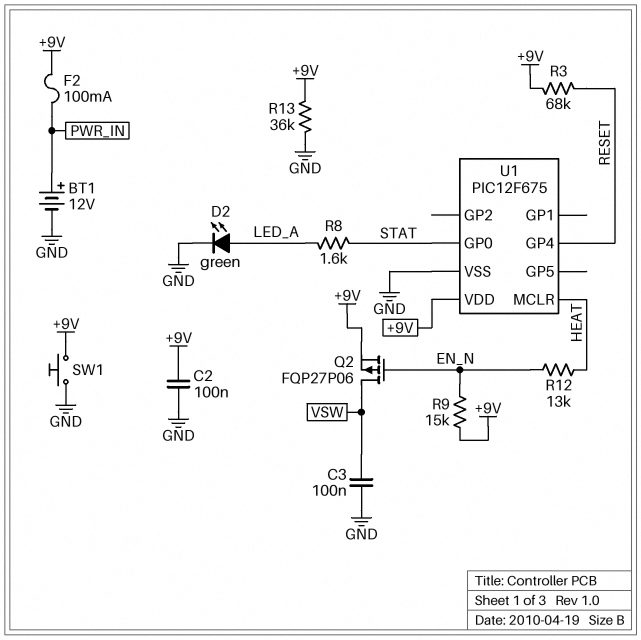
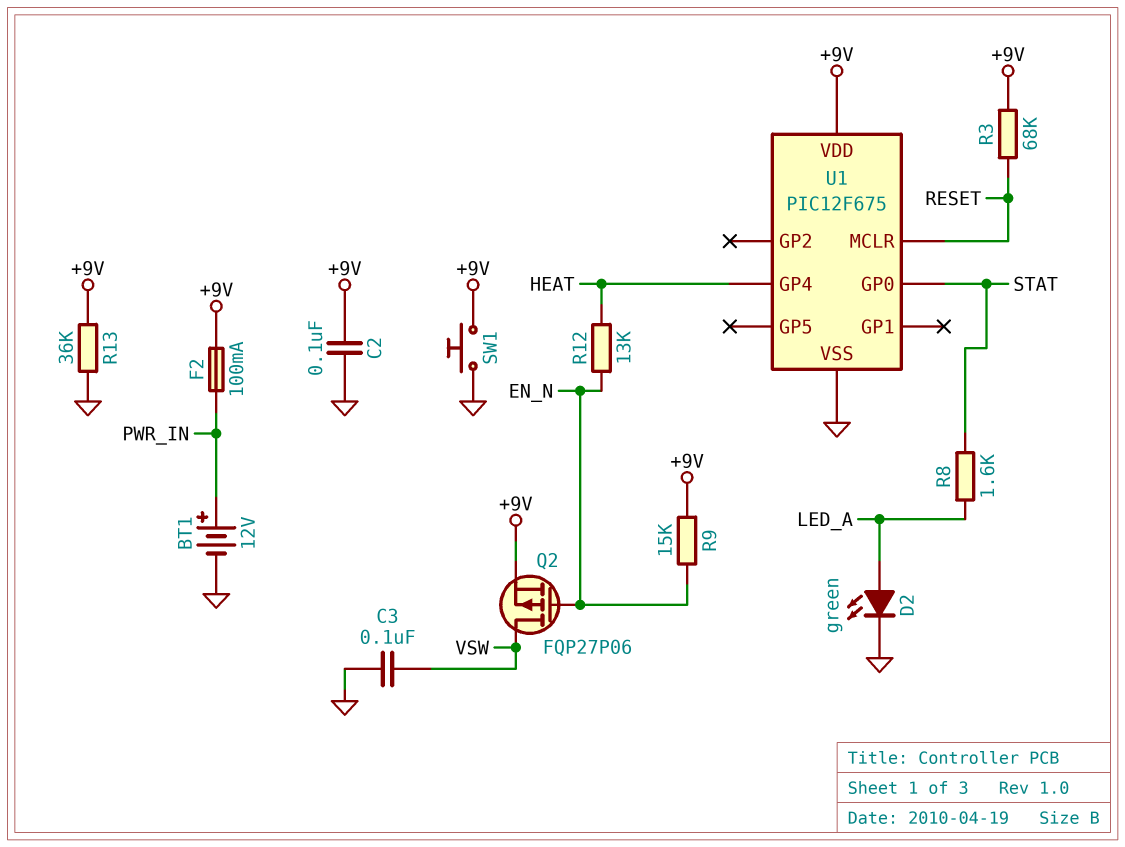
U1 pin GP4: RESET -> HEAT
U1 pin MCLR: HEAT -> RESET

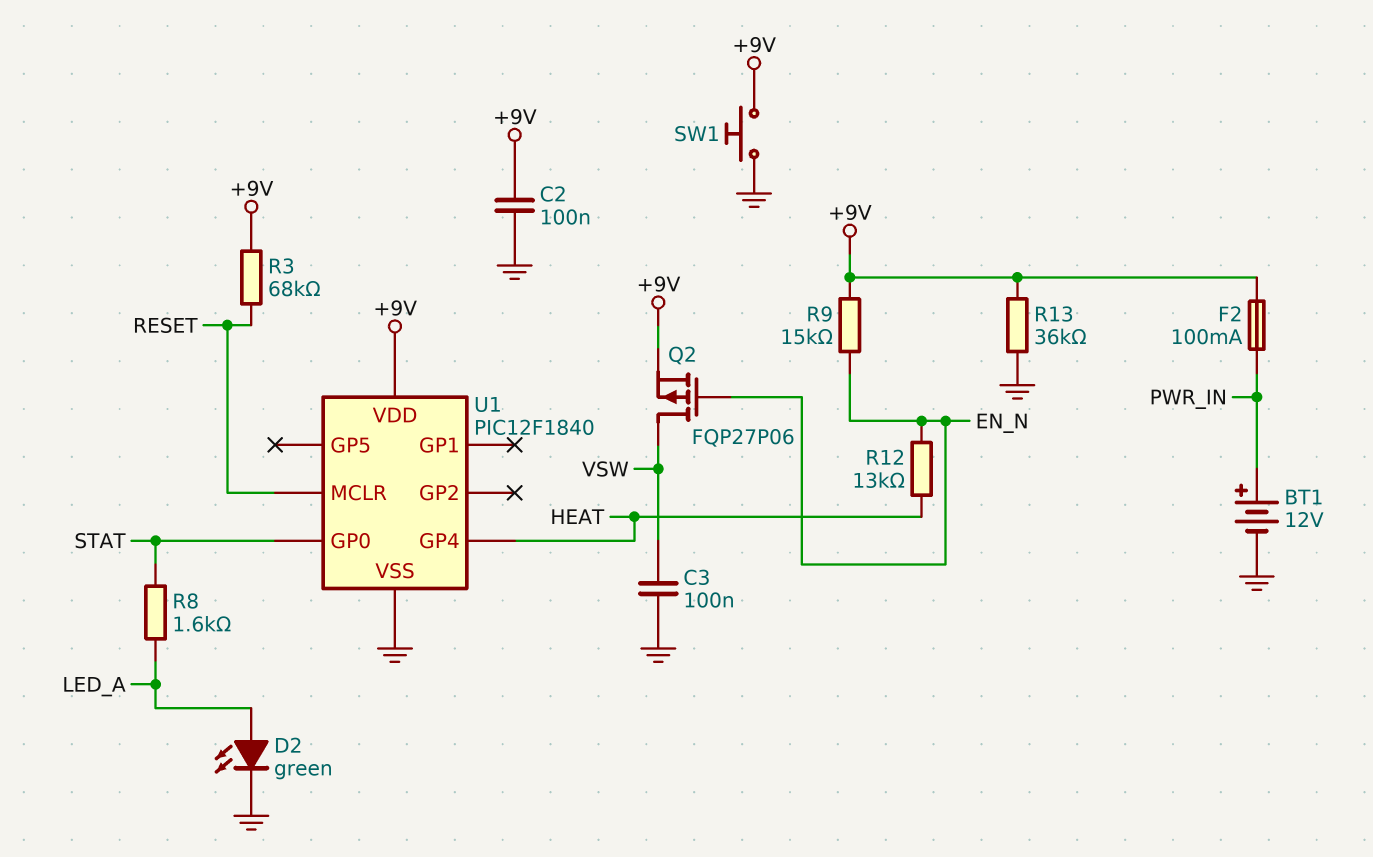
U1: PIC12F675 -> PIC12F1840

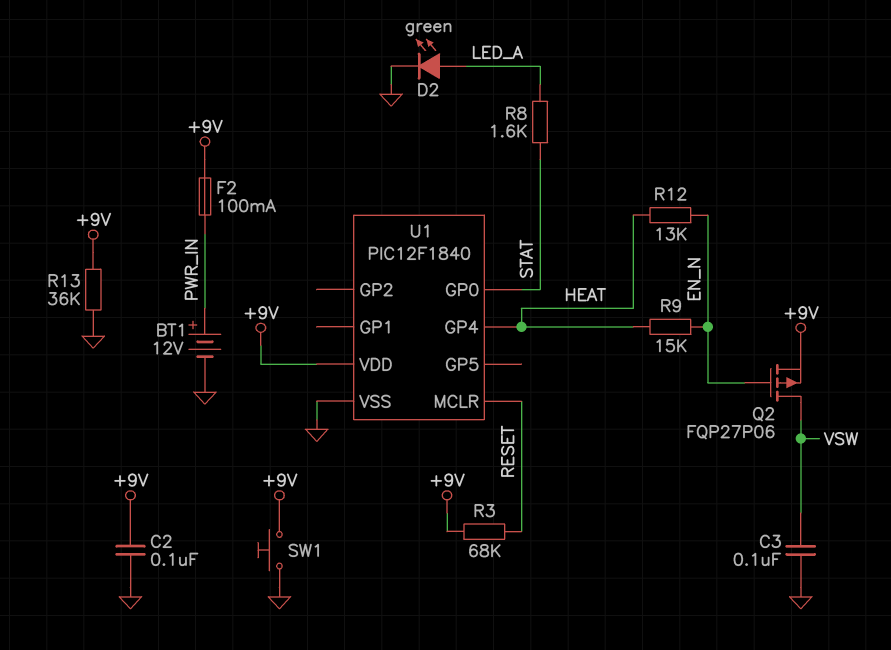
R9: 15k (+9V, EN_N) -> 15k (EN_N, HEAT)

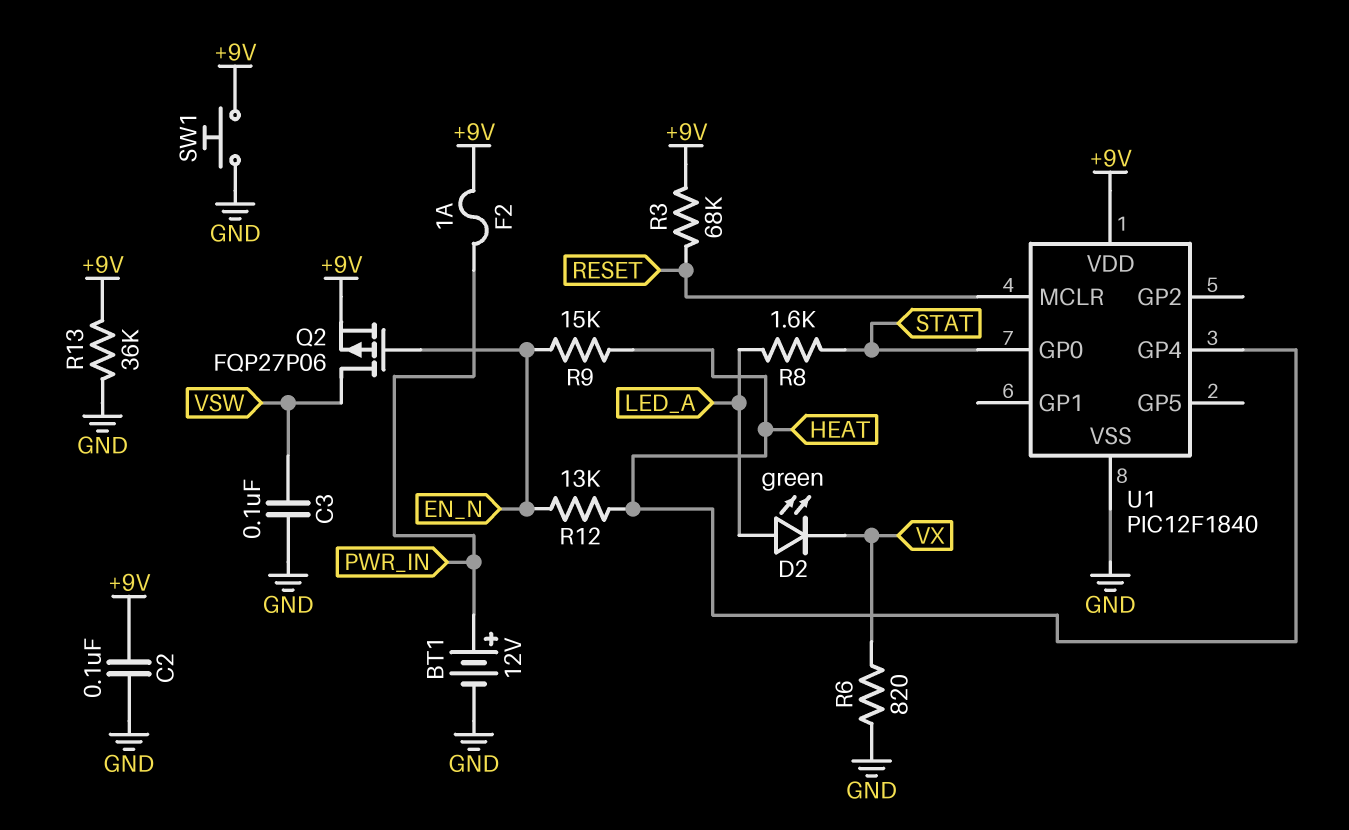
D2: LED green (A LED_A, K GND) -> LED green (A LED_A, K VX)
F2: 100mA (+9V, PWR_IN) -> 1A (+9V, PWR_IN)
R6: none -> 820 (GND, VX)

